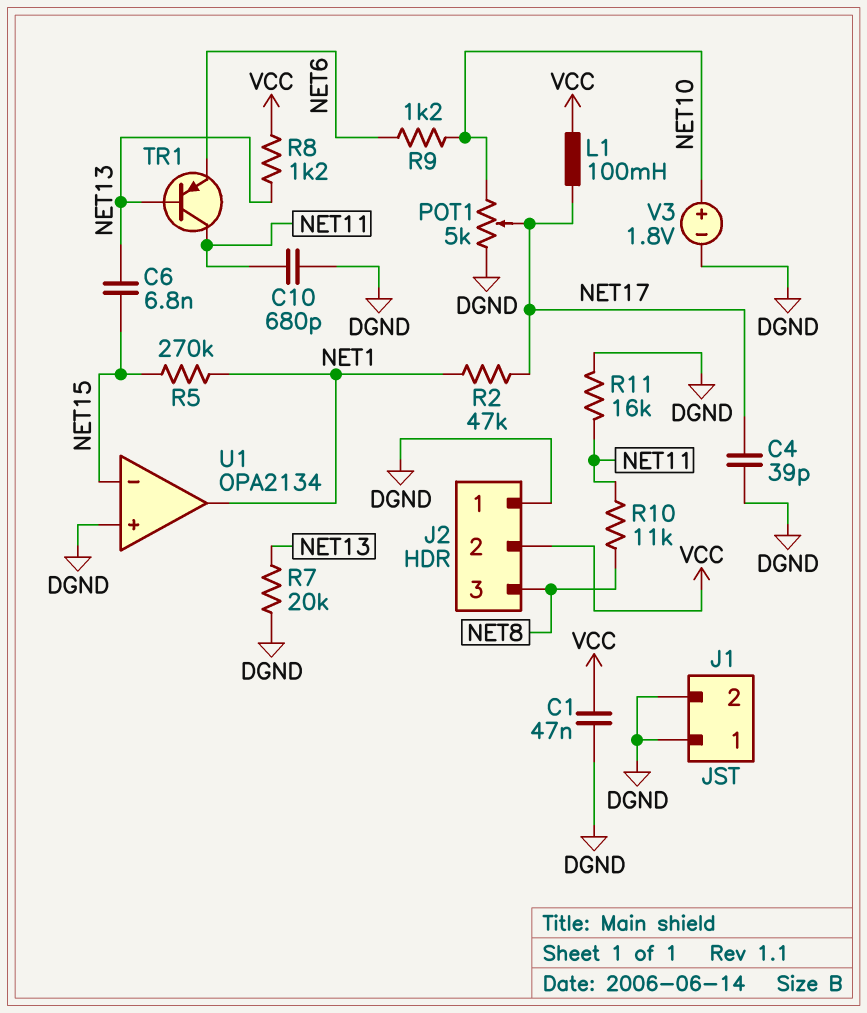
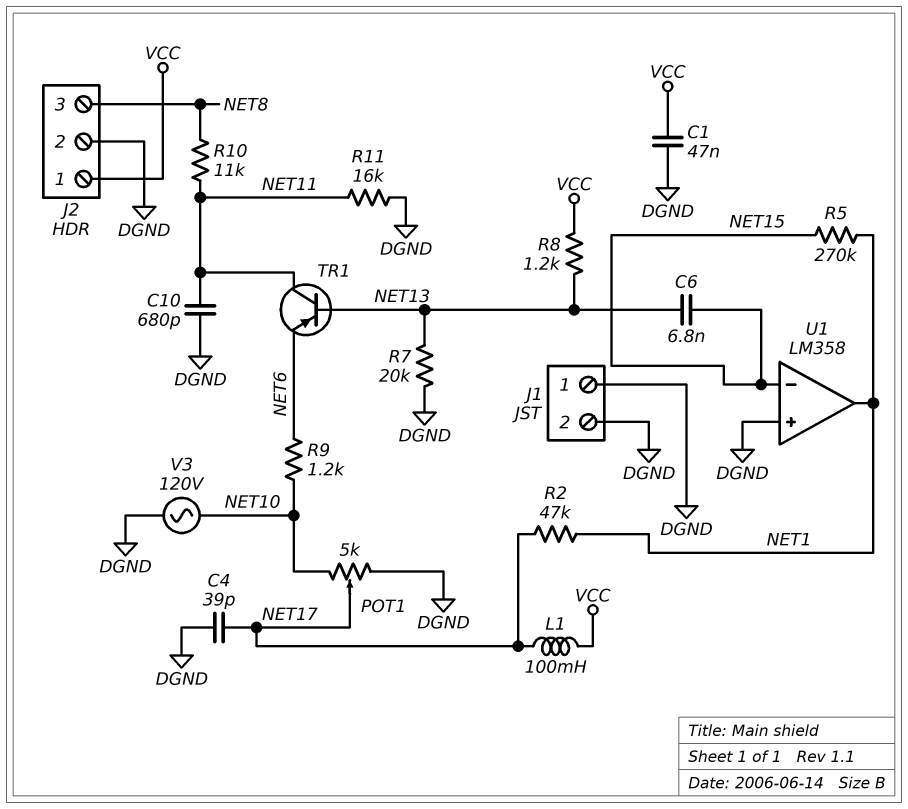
J2 pin 1: DGND -> VCC
J2 pin 2: VCC -> DGND
U1: OPA2134 -> LM358
V3: 1.8V (plus NET10, minus DGND) -> AC 120V (DGND, NET10)

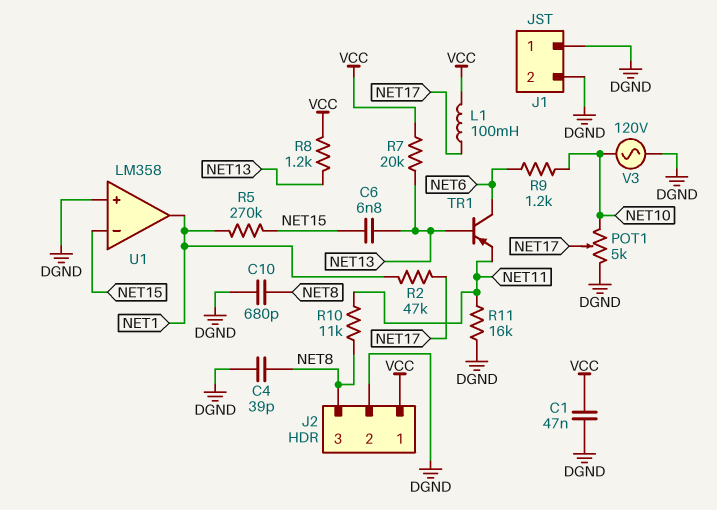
C4: 39pF (DGND, NET17) -> 39pF (DGND, NET8)
C10: 680pF (DGND, NET11) -> 680pF (DGND, NET8)
R7: 20k (DGND, NET13) -> 20k (NET13, VCC)
TR1: PNP (B NET13, C NET11, E NET6) -> PNP (B NET13, C NET6, E NET11)

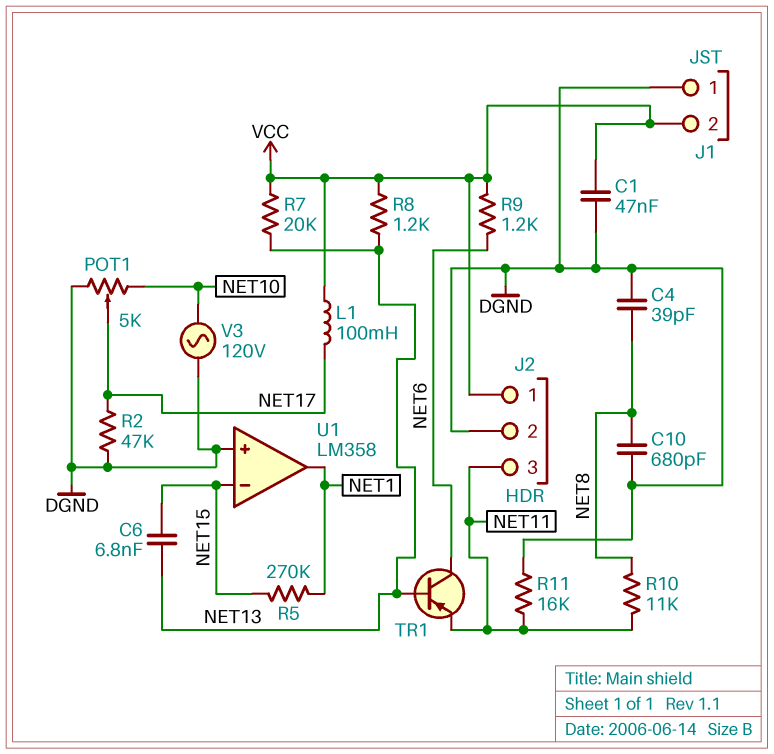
J1 pin 2: DGND -> VCC
J2 pin 3: NET8 -> NET11
R2: 47k (NET1, NET17) -> 47k (DGND, NET17)
R9: 1.2k (NET6, NET10) -> 1.2k (NET6, VCC)

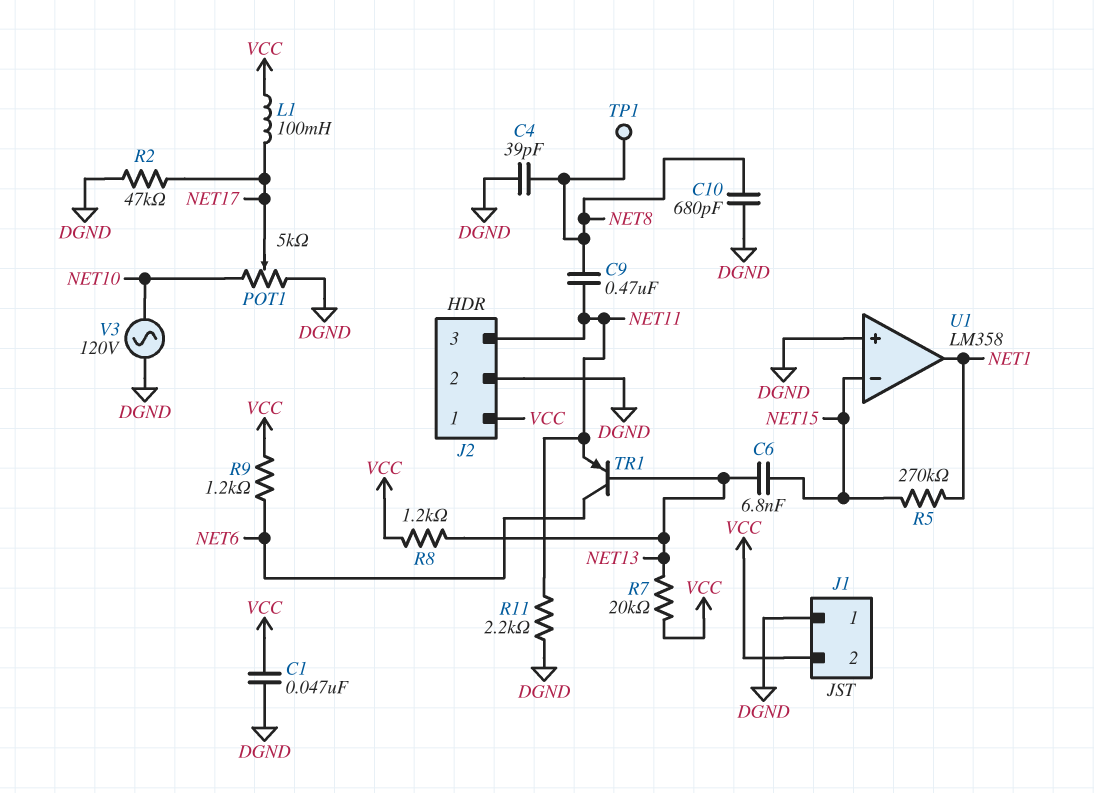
C9: none -> 470nF (NET8, NET11)
R10: 11k (NET8, NET11) -> none
R11: 16k (DGND, NET11) -> 2.2k (DGND, NET11)
TP1: none -> test point (NET8)

